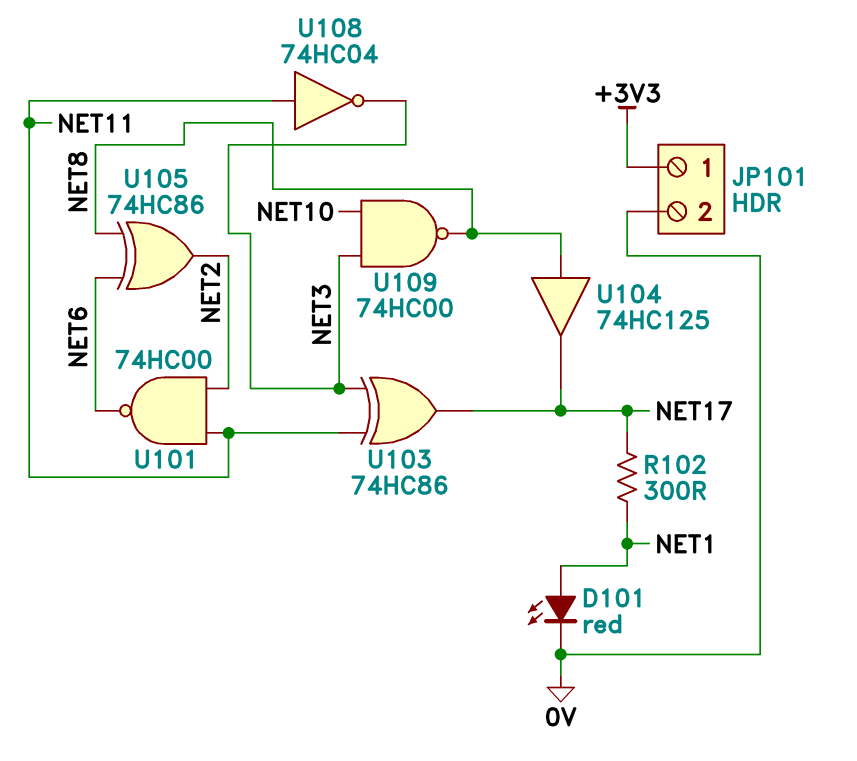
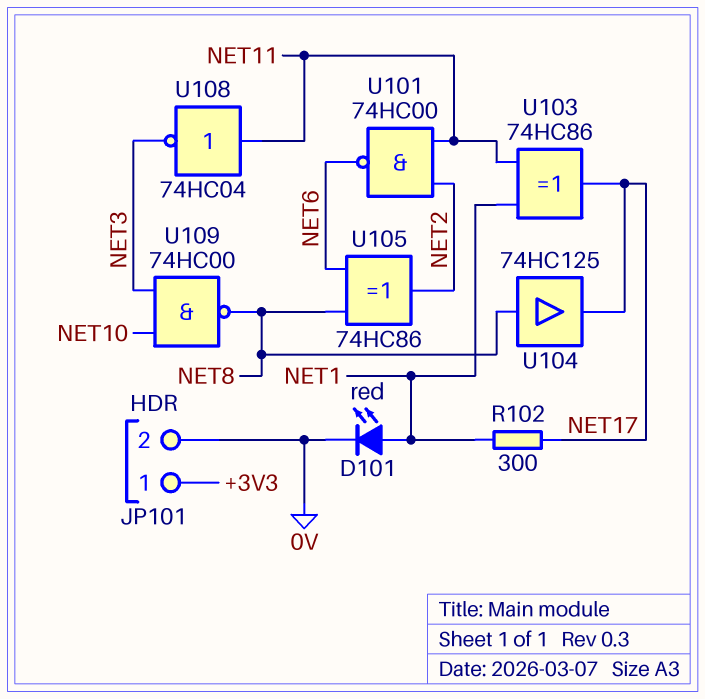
U103: XOR 74HC86 (in NET3, in NET11, out NET17) -> XOR 74HC86 (in NET1, in NET11, out NET17)

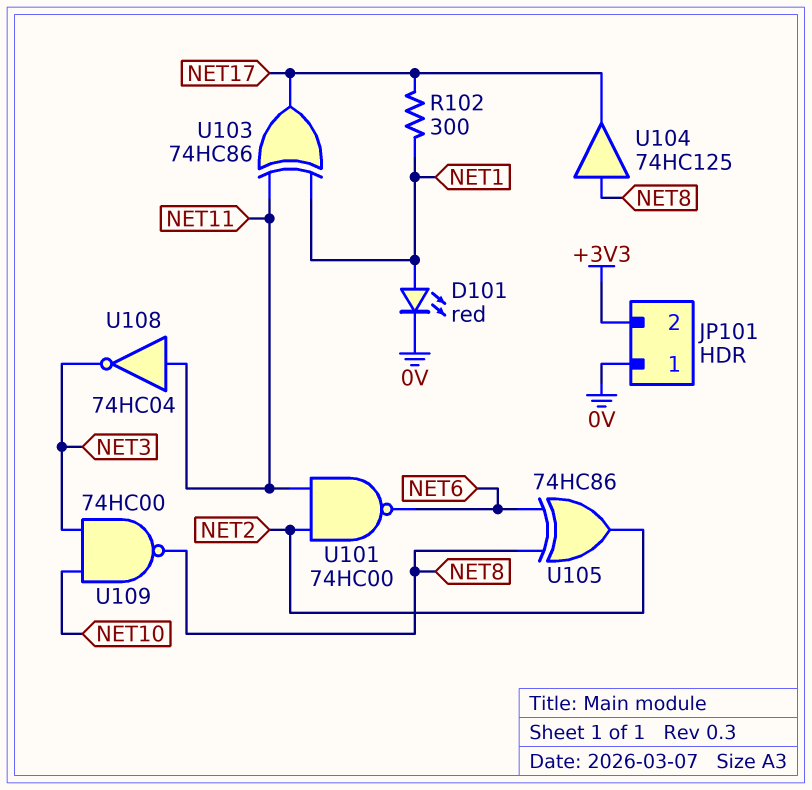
JP101 pin 1: +3V3 -> 0V
JP101 pin 2: 0V -> +3V3

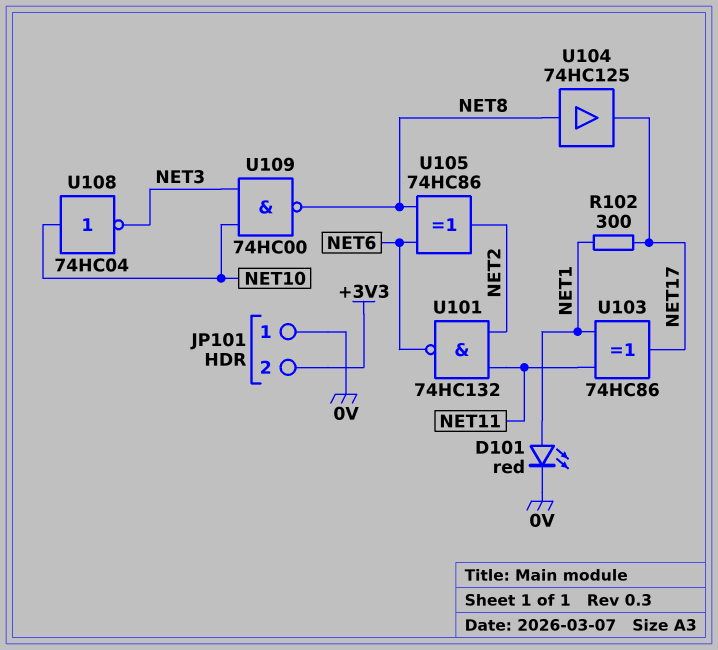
U101: NAND 74HC00 (in NET2, in NET11, out NET6) -> NAND 74HC132 (in NET2, in NET11, out NET6)
U108: NOT 74HC04 (in NET11, out NET3) -> NOT 74HC04 (in NET10, out NET3)

